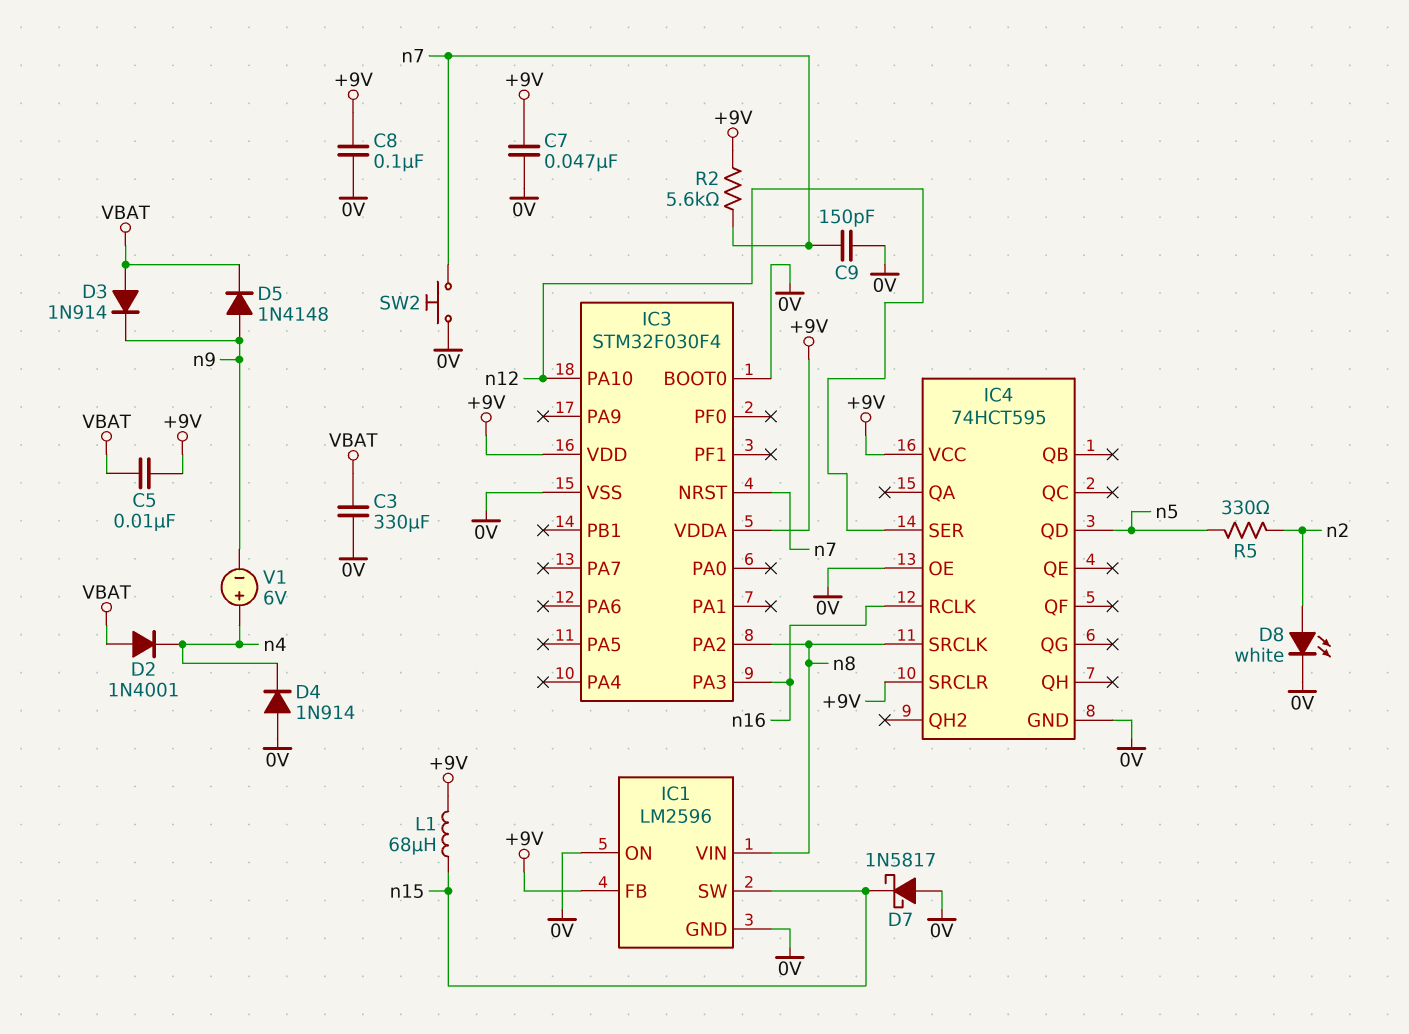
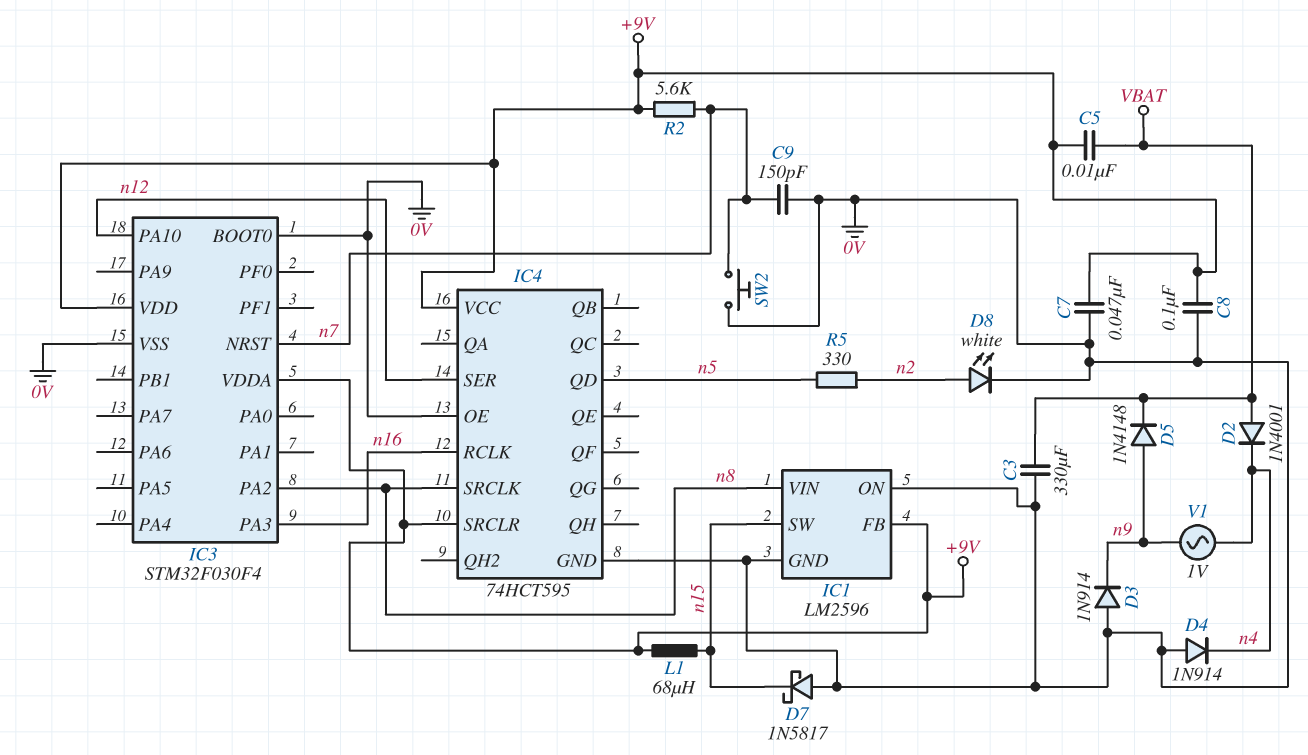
D3: diode 1N914 (A VBAT, K n9) -> diode 1N914 (A 0V, K n9)
V1: 6V (plus n4, minus n9) -> AC 1V (n4, n9)

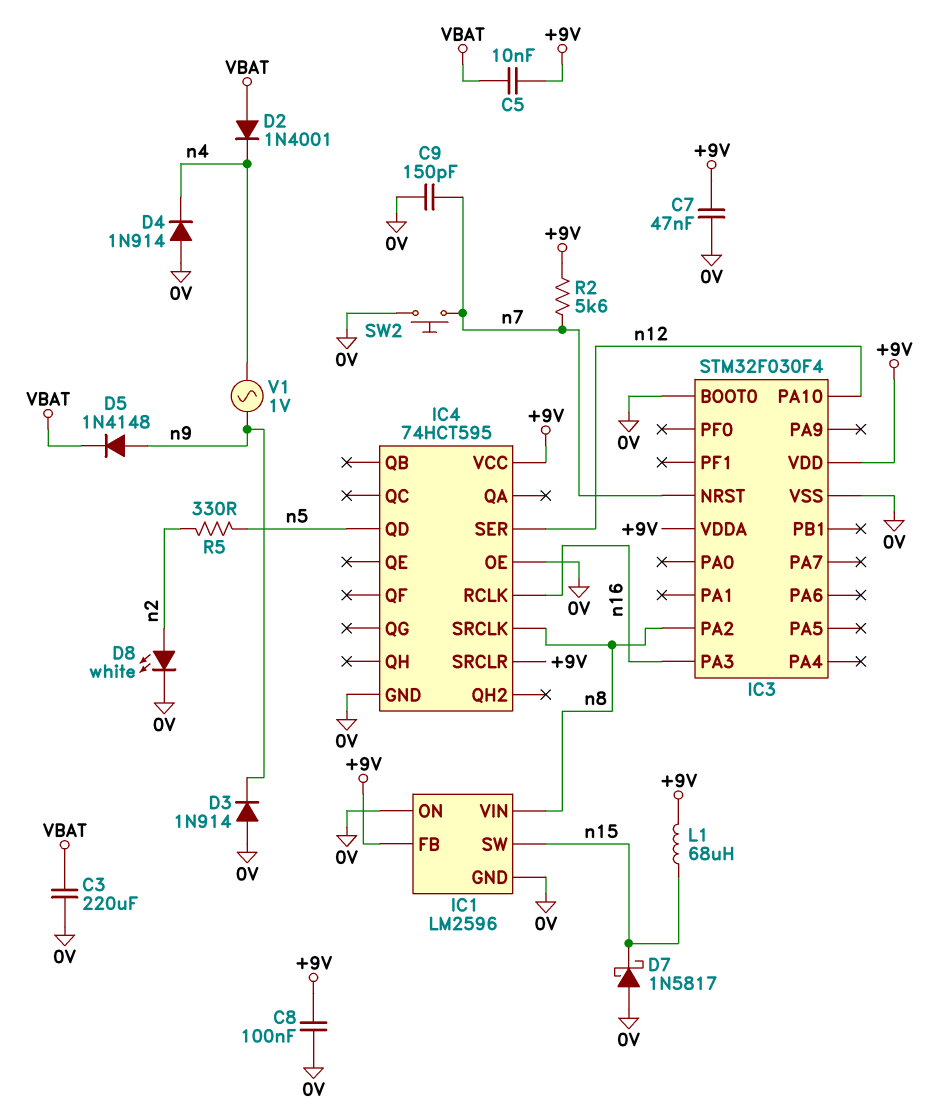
C3: 330uF (0V, VBAT) -> 220uF (0V, VBAT)

